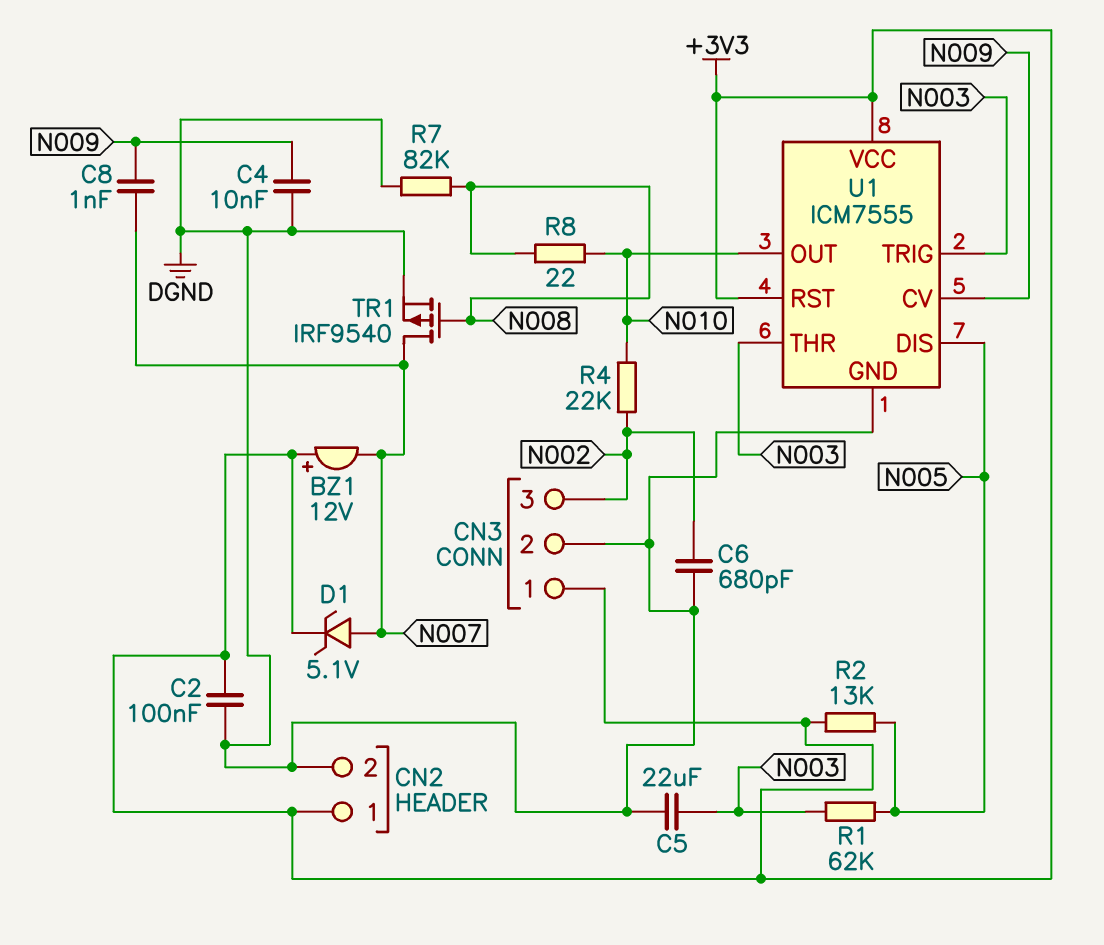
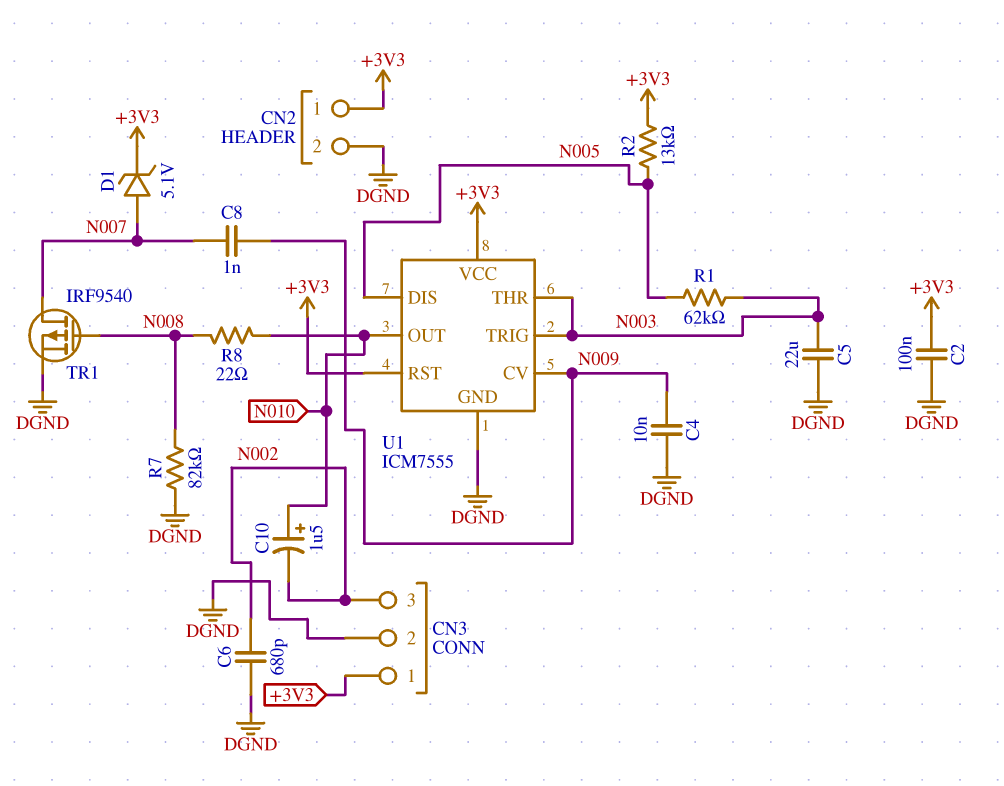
BZ1: buzzer 12V (plus +3V3, minus N007) -> none
C10: none -> 1.5uF (plus N010, minus N002)
R4: 22k (N002, N010) -> none

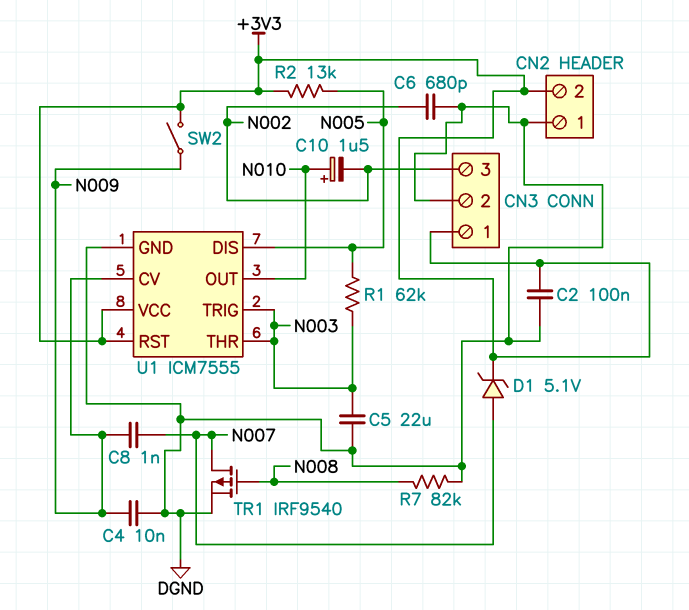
CN2 pin 1: +3V3 -> DGND
CN2 pin 2: DGND -> +3V3
R8: 22 (N008, N010) -> none
SW2: none -> switch (+3V3, N009)

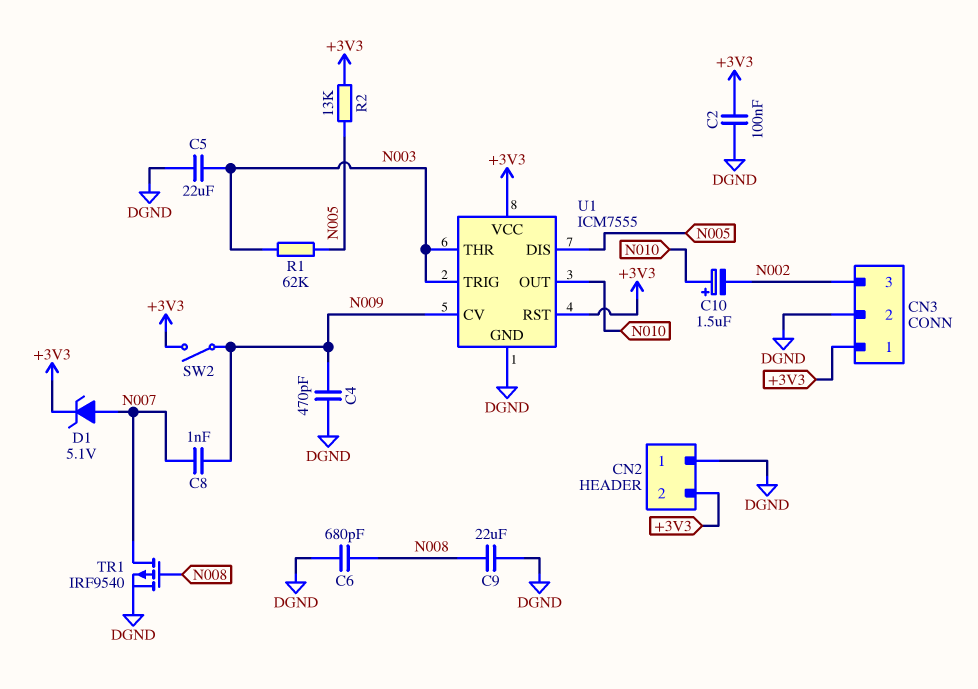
C4: 10nF (DGND, N009) -> 470pF (DGND, N009)
C6: 680pF (DGND, N002) -> 680pF (DGND, N008)
C9: none -> 22uF (DGND, N008)
R7: 82k (DGND, N008) -> none

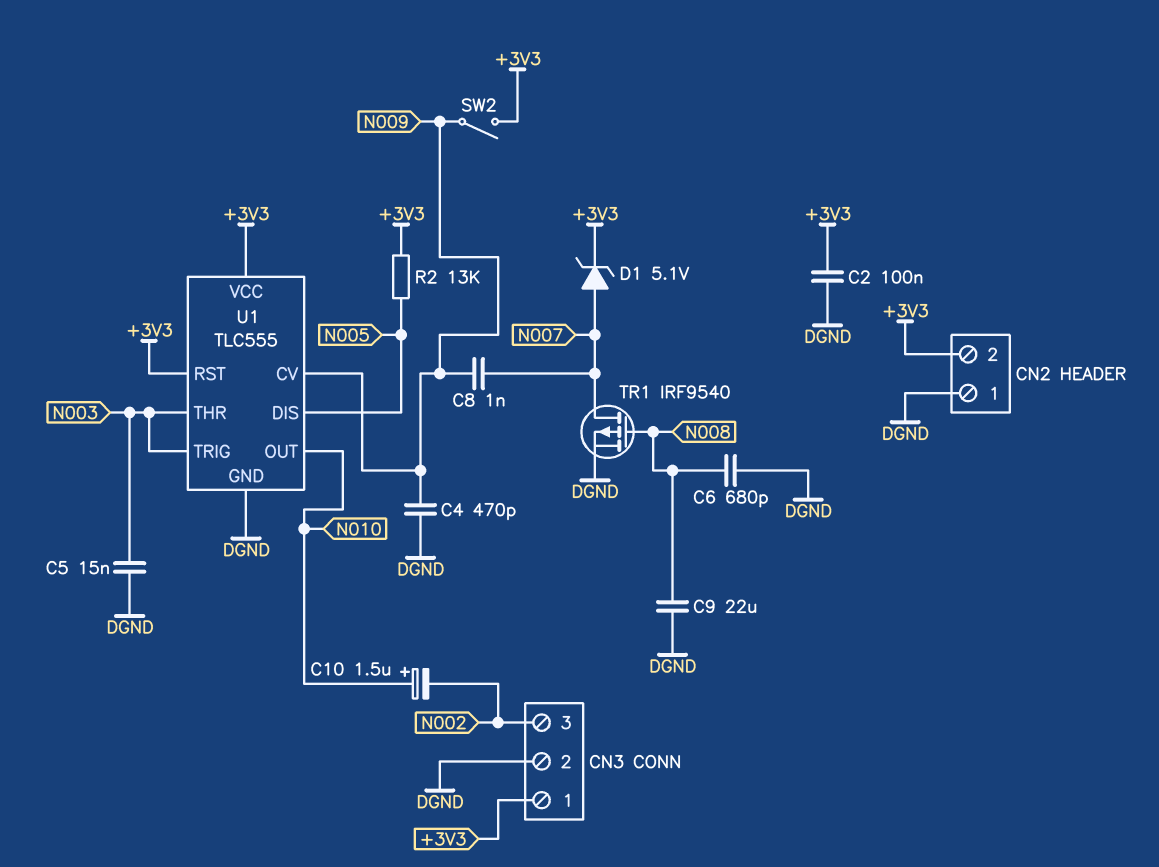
C5: 22uF (DGND, N003) -> 15nF (DGND, N003)
R1: 62k (N003, N005) -> none
U1: ICM7555 -> TLC555

